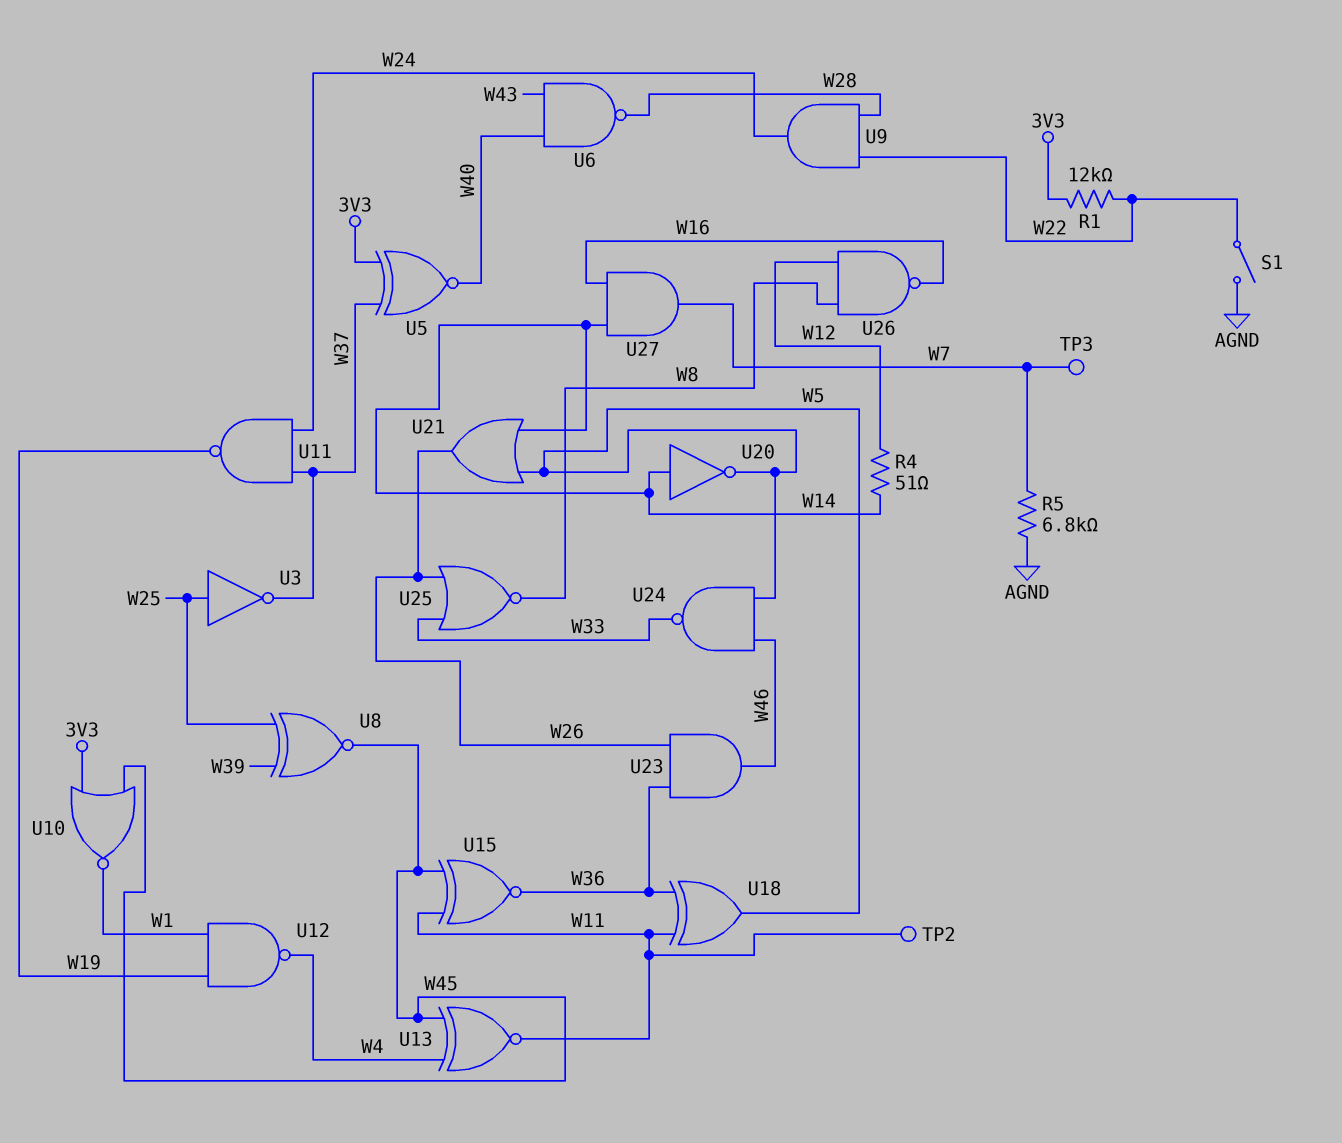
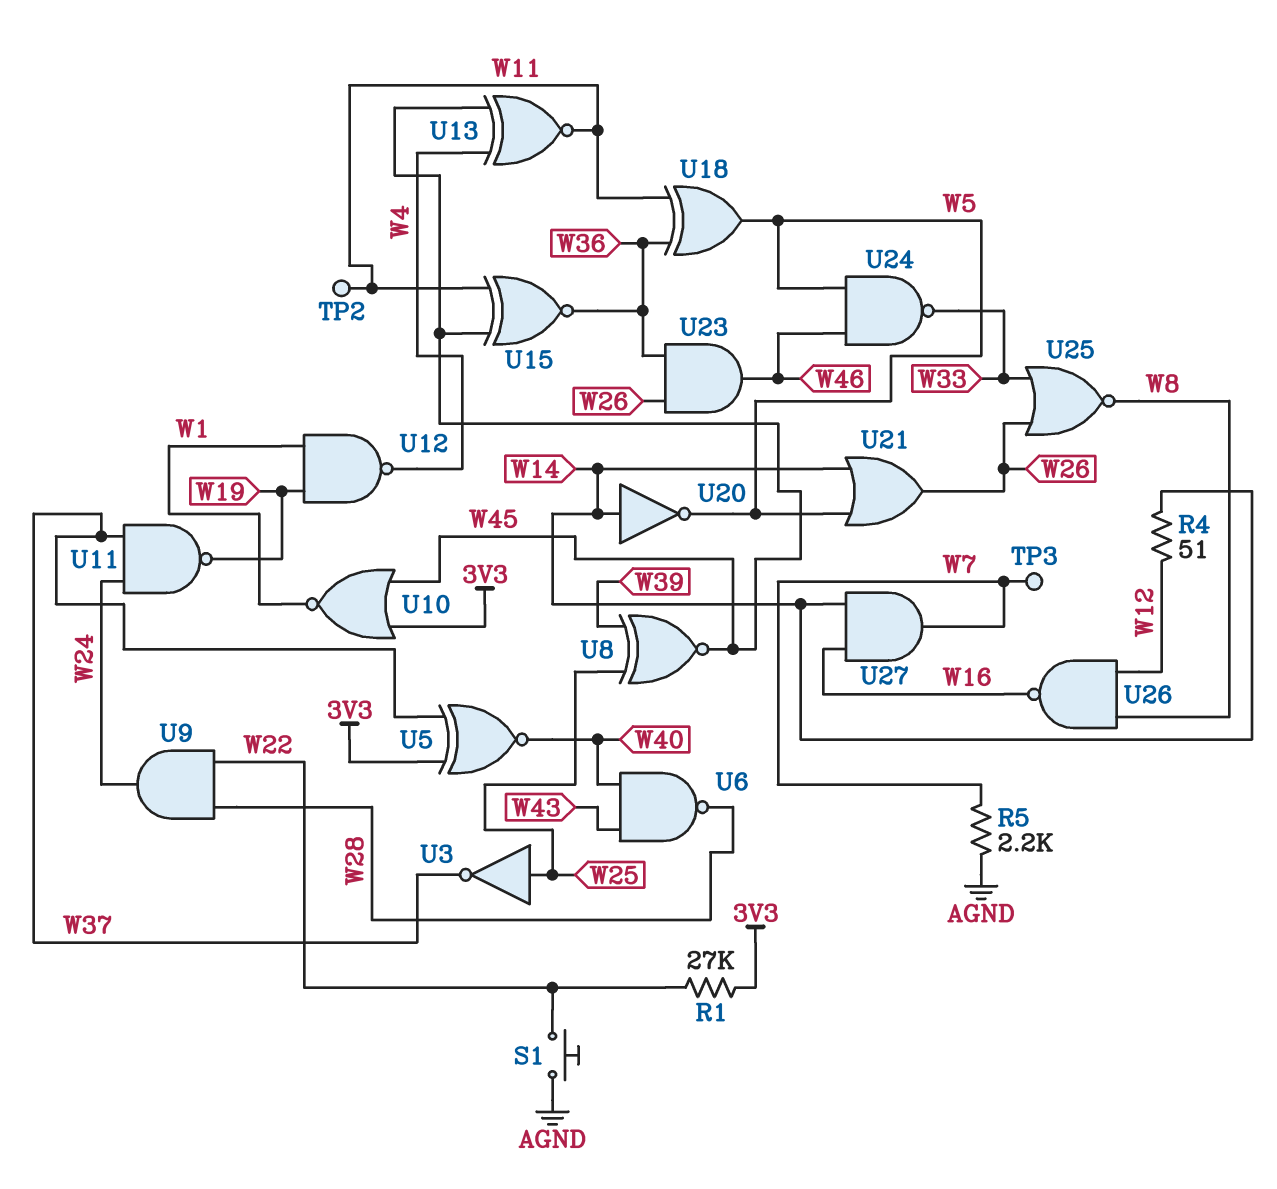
R1: 12k (3V3, W22) -> 27k (3V3, W22)
R5: 6.8k (AGND, W7) -> 2.2k (AGND, W7)
S1: switch (AGND, W22) -> button (AGND, W22)

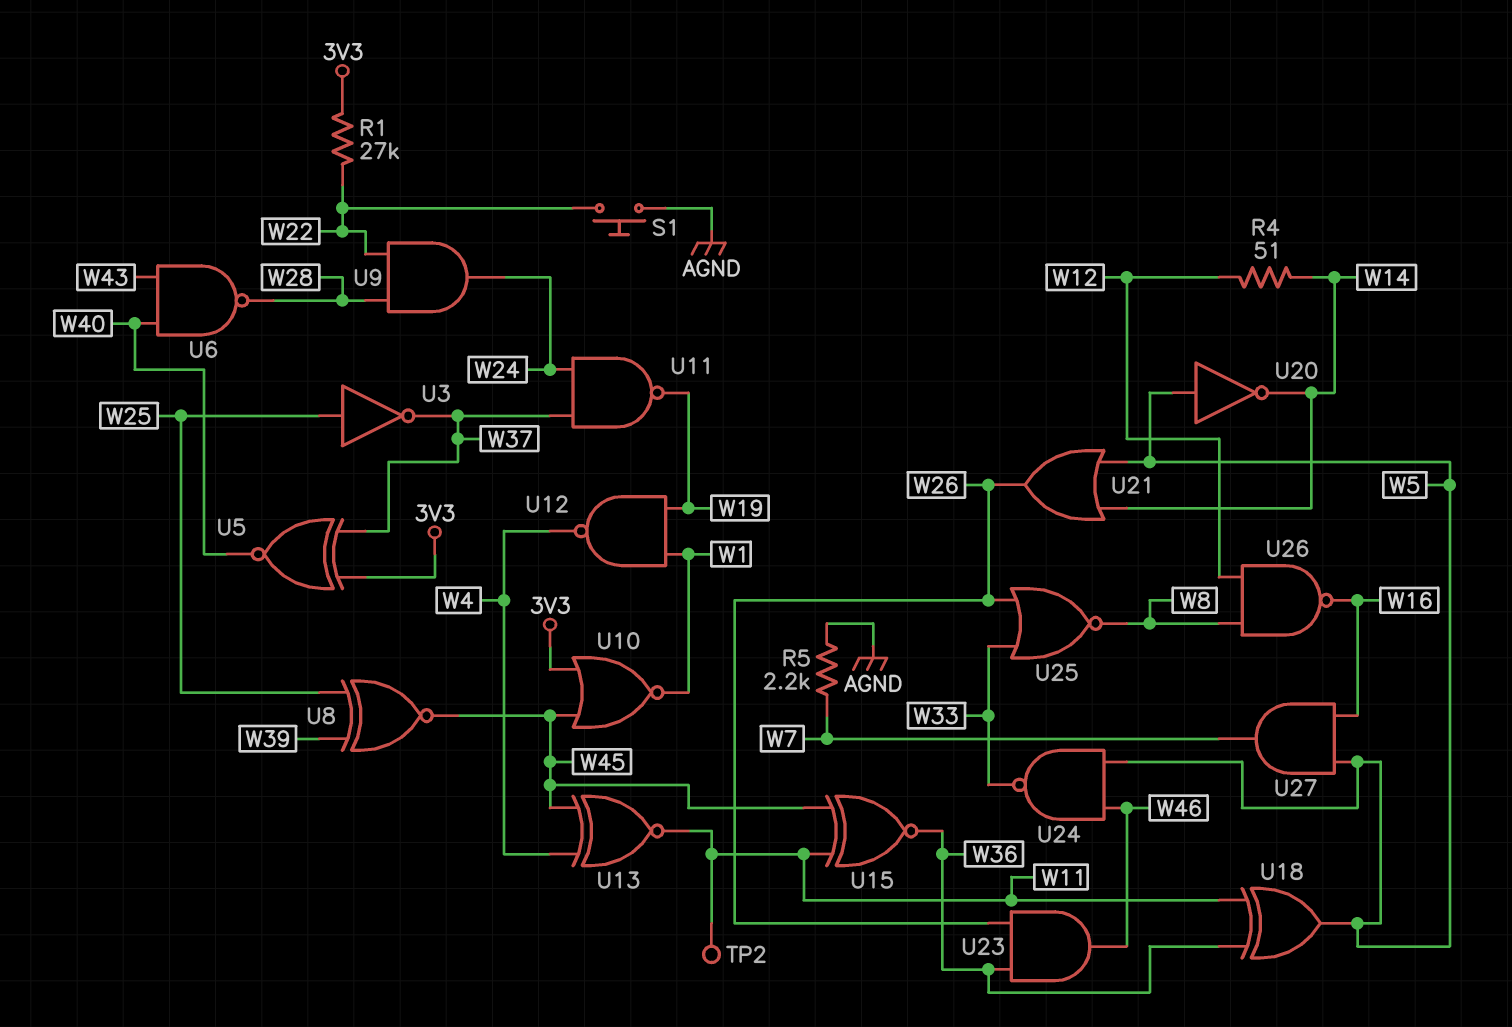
TP3: test point (W7) -> none
U20: NOT (in W14, out W5) -> NOT (in W5, out W14)
U27: AND (in W14, in W16, out W7) -> AND (in W5, in W16, out W7)

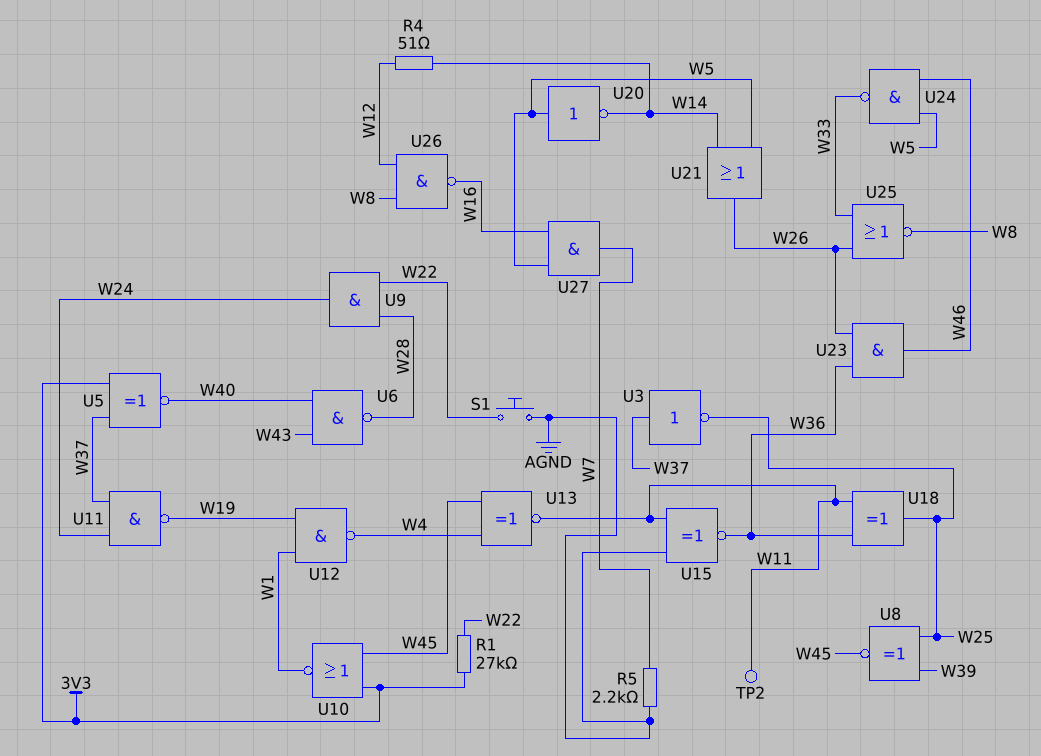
U3: NOT (in W25, out W37) -> NOT (in W37, out W25)
U15: XNOR (in W11, in W45, out W36) -> XNOR (in AGND, in W11, out W36)
U18: XOR (in W11, in W36, out W5) -> XOR (in W11, in W36, out W25)

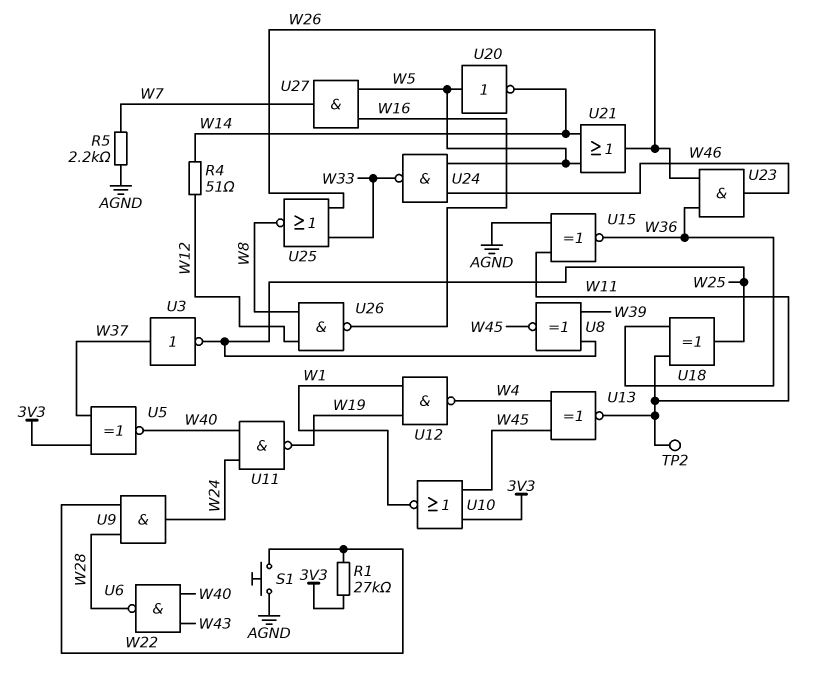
U11: NAND (in W24, in W37, out W19) -> NAND (in W24, in W40, out W19)

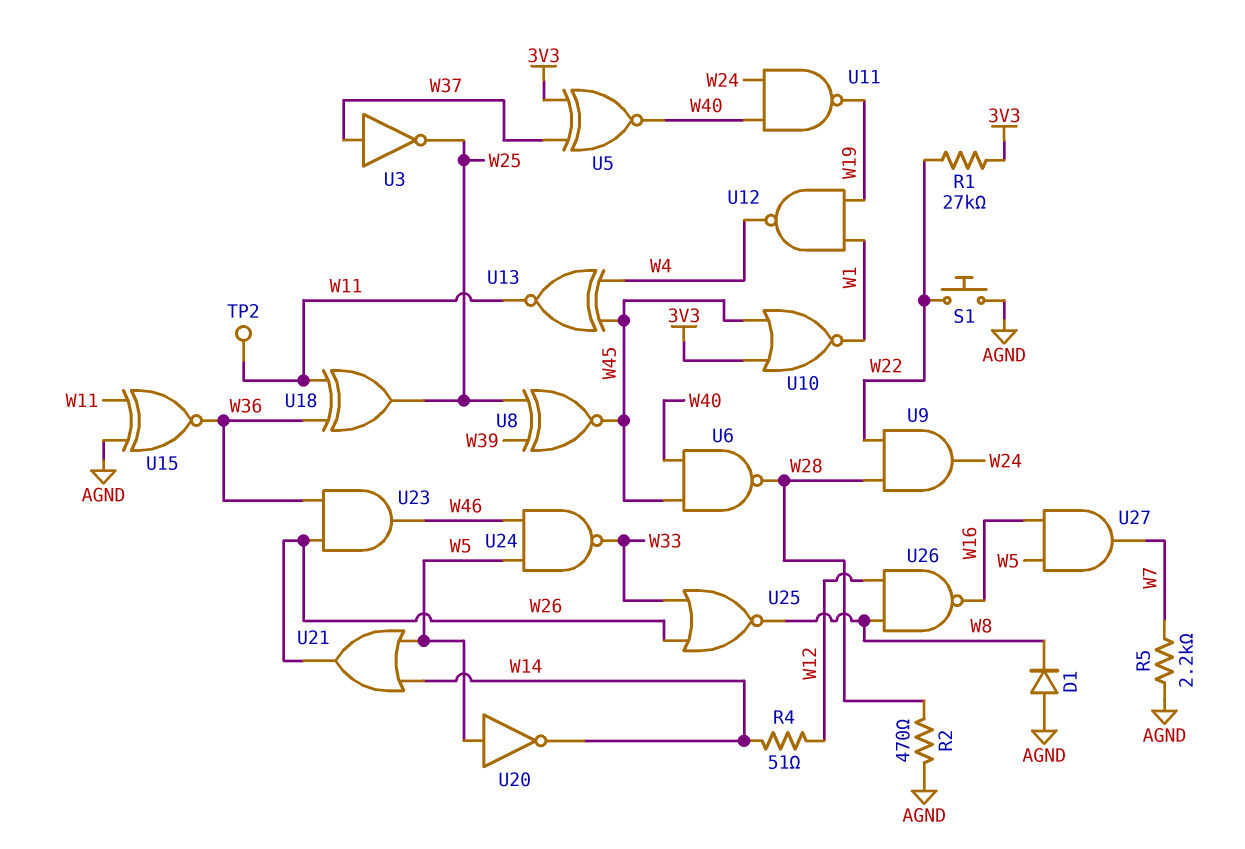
D1: none -> diode (A AGND, K W8)
R2: none -> 470 (AGND, W28)
U6: NAND (in W40, in W43, out W28) -> NAND (in W40, in W45, out W28)

